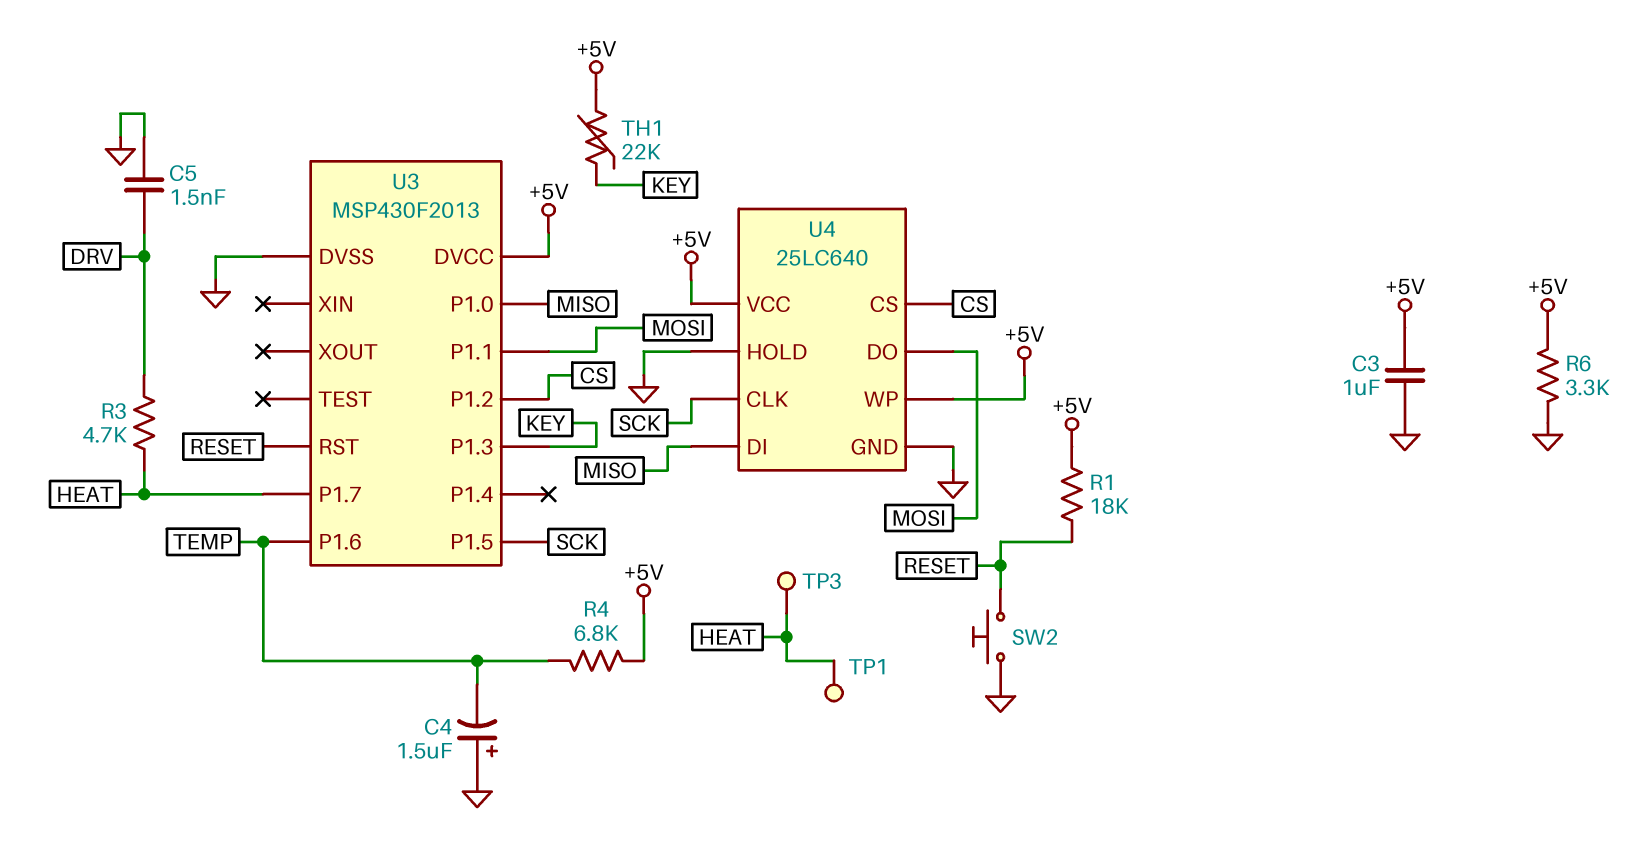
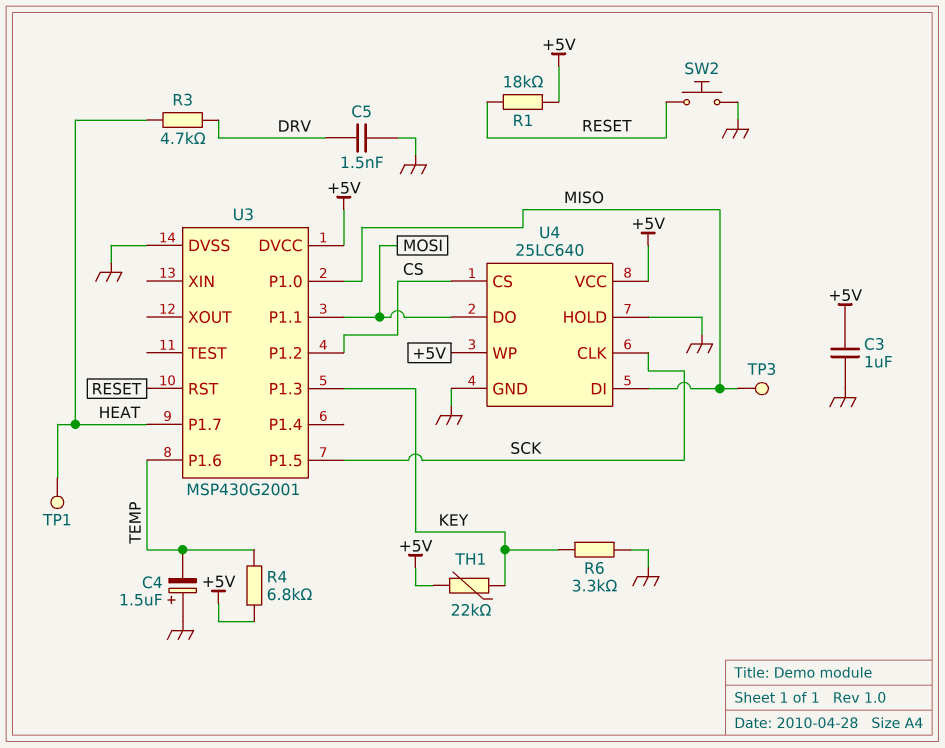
R6: 3.3k (+5V, GND) -> 3.3k (GND, KEY)
TP3: test point (HEAT) -> test point (MISO)
U3: MSP430F2013 -> MSP430G2001

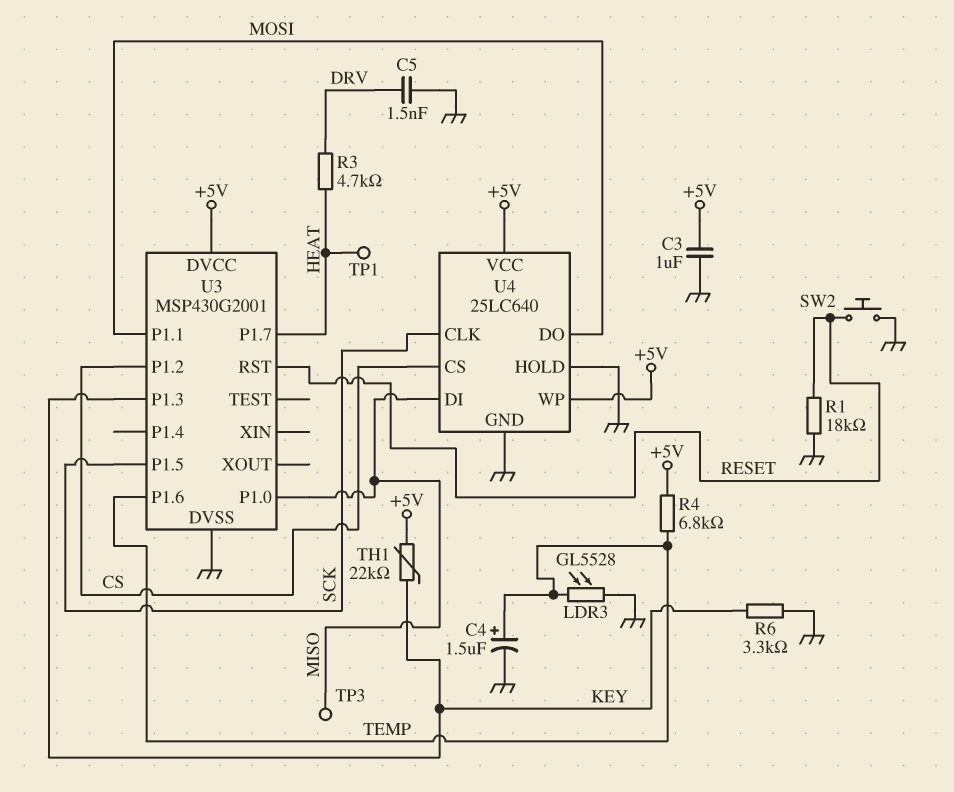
C4: 1.5uF (plus GND, minus TEMP) -> 1.5uF (plus TEMP, minus GND)
LDR3: none -> GL5528 (GND, TEMP)
R1: 18k (+5V, RESET) -> 18k (GND, RESET)

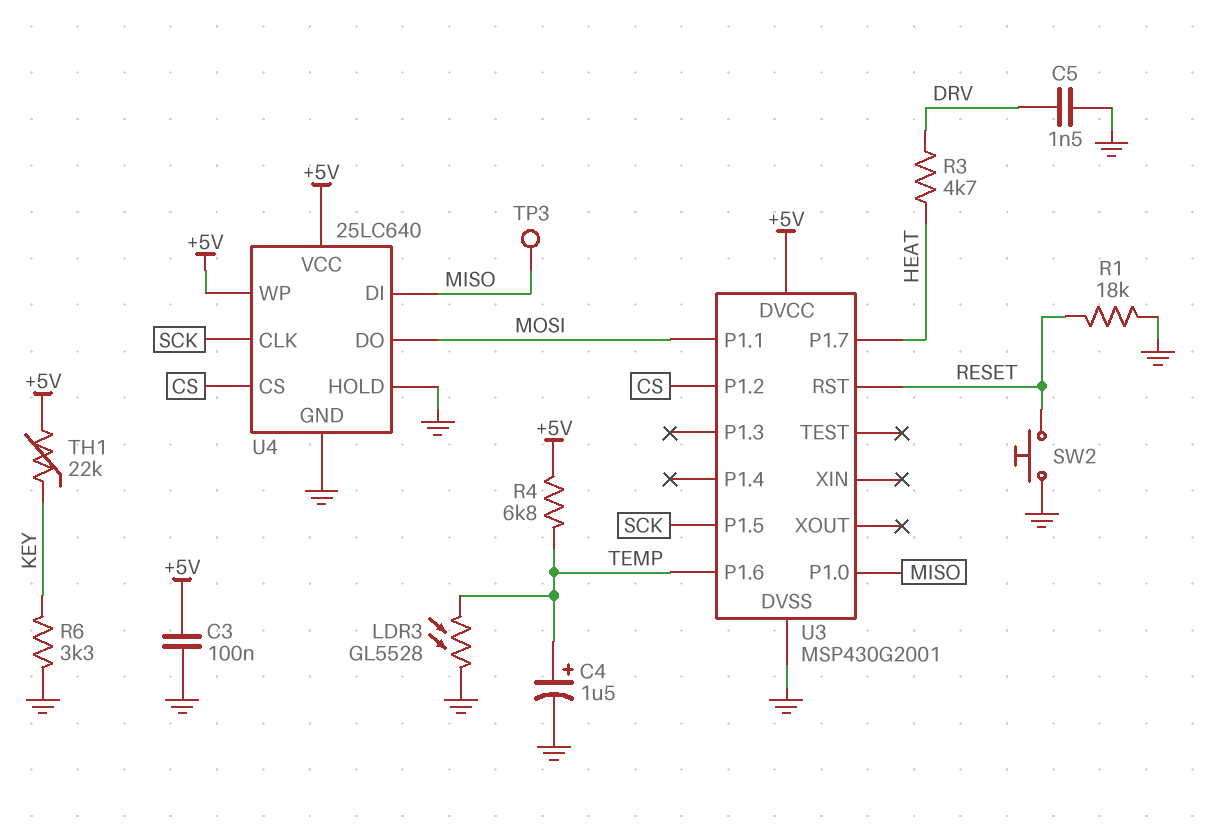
C3: 1uF (+5V, GND) -> 100nF (+5V, GND)
TP1: test point (HEAT) -> none
U3 pin P1.3: KEY -> none

